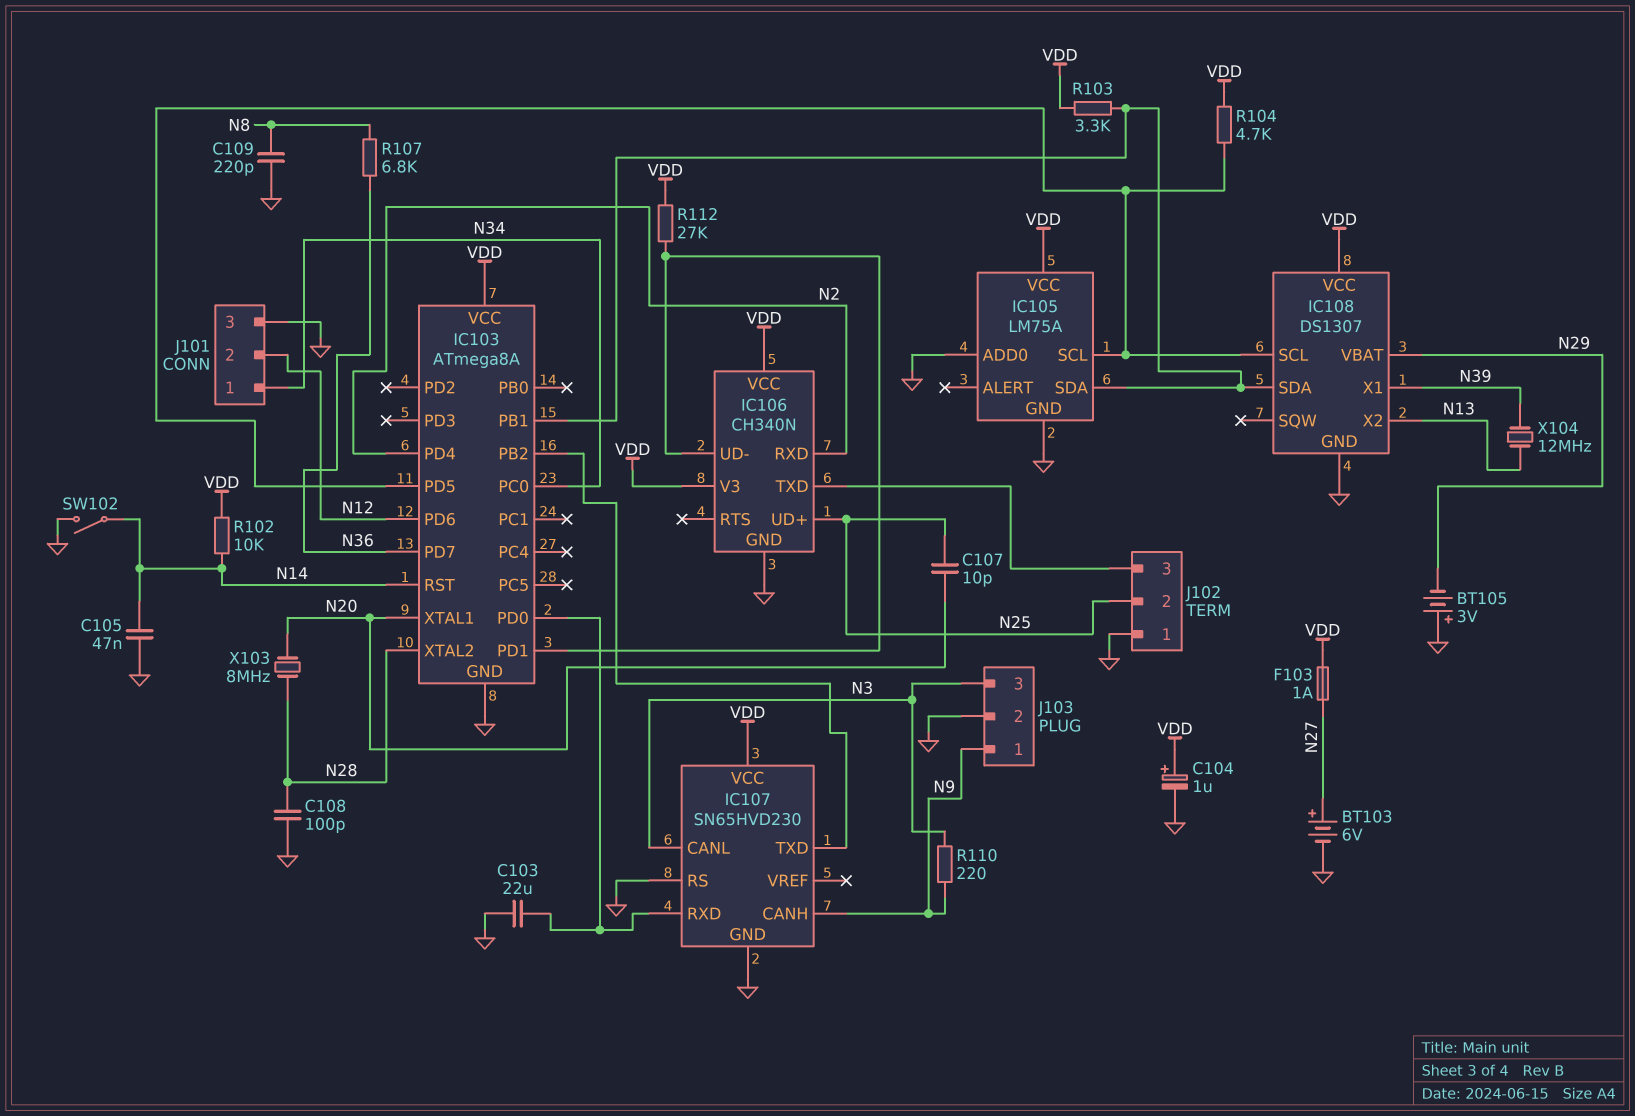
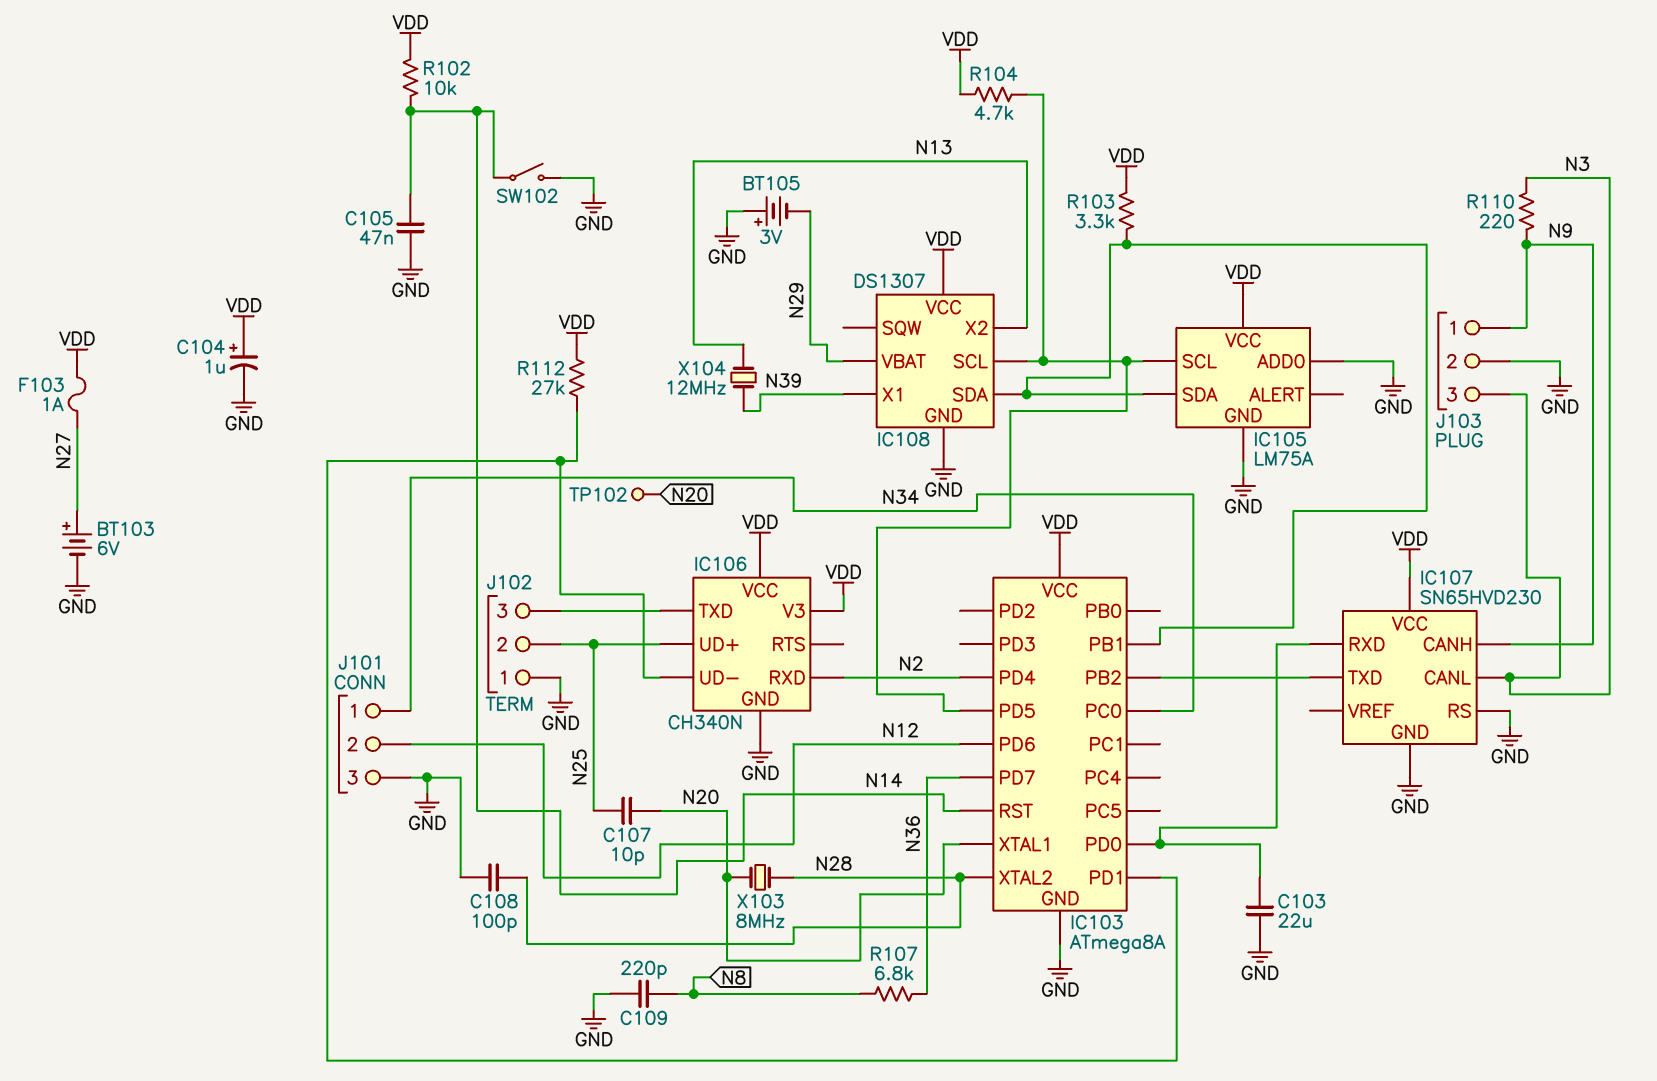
TP102: none -> test point (N20)

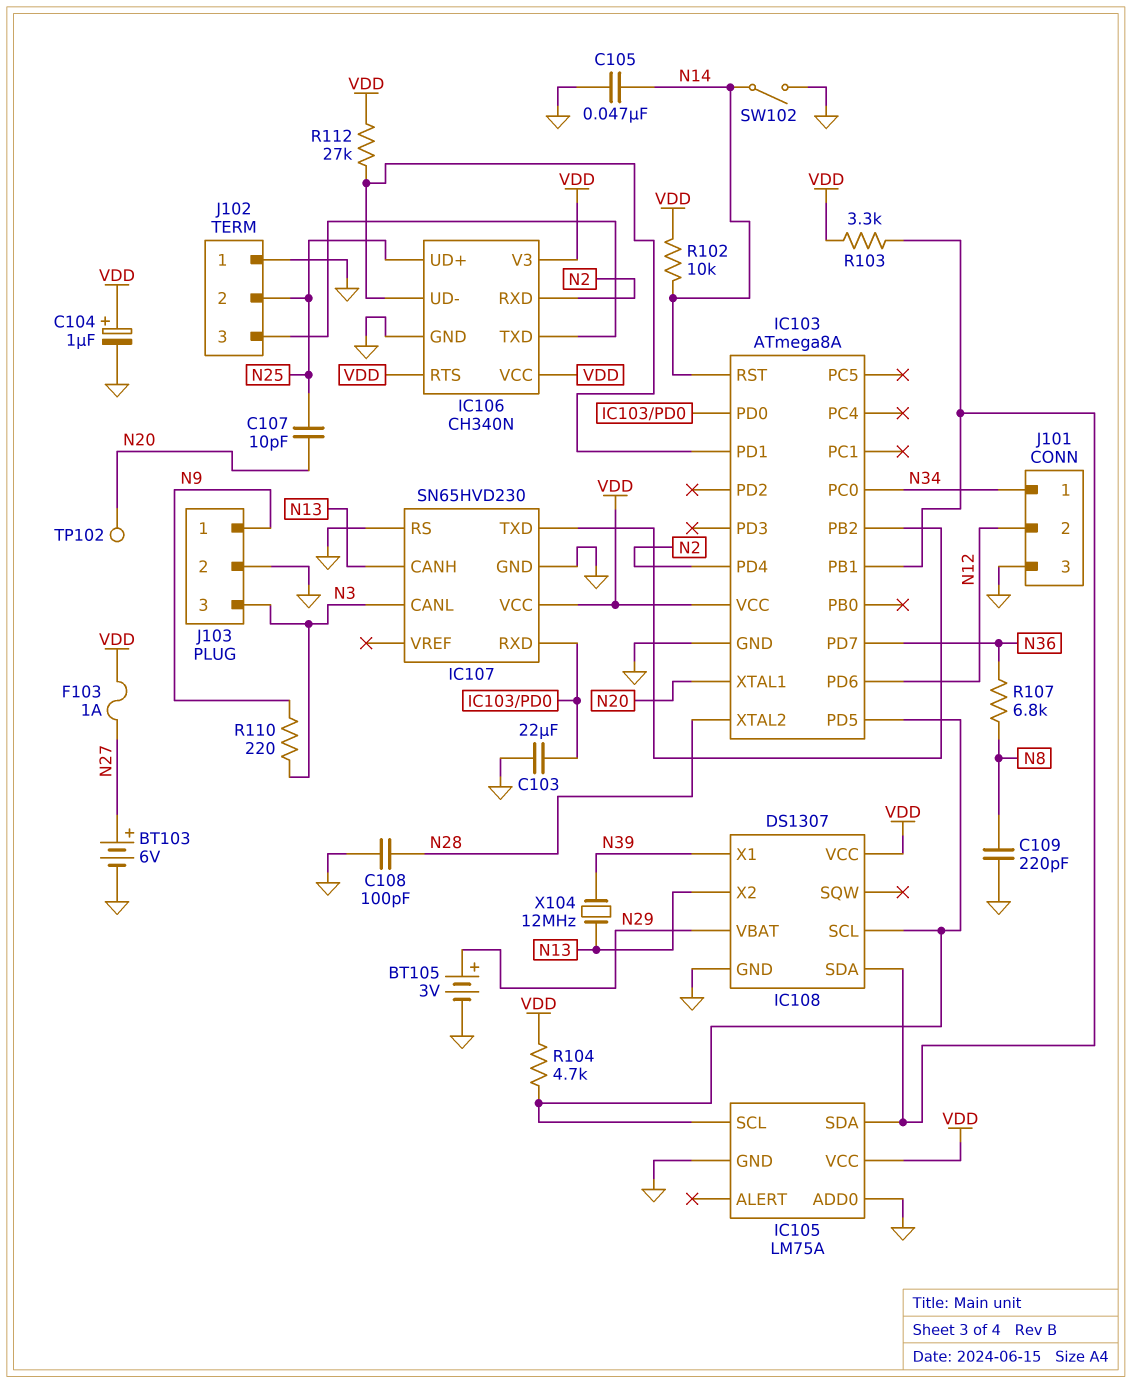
BT105: 3V (plus GND, minus N29) -> 3V (plus N29, minus GND)
IC106 pin RTS: none -> VDD
IC107 pin CANH: N9 -> N13
X103: 8MHz (N20, N28) -> none

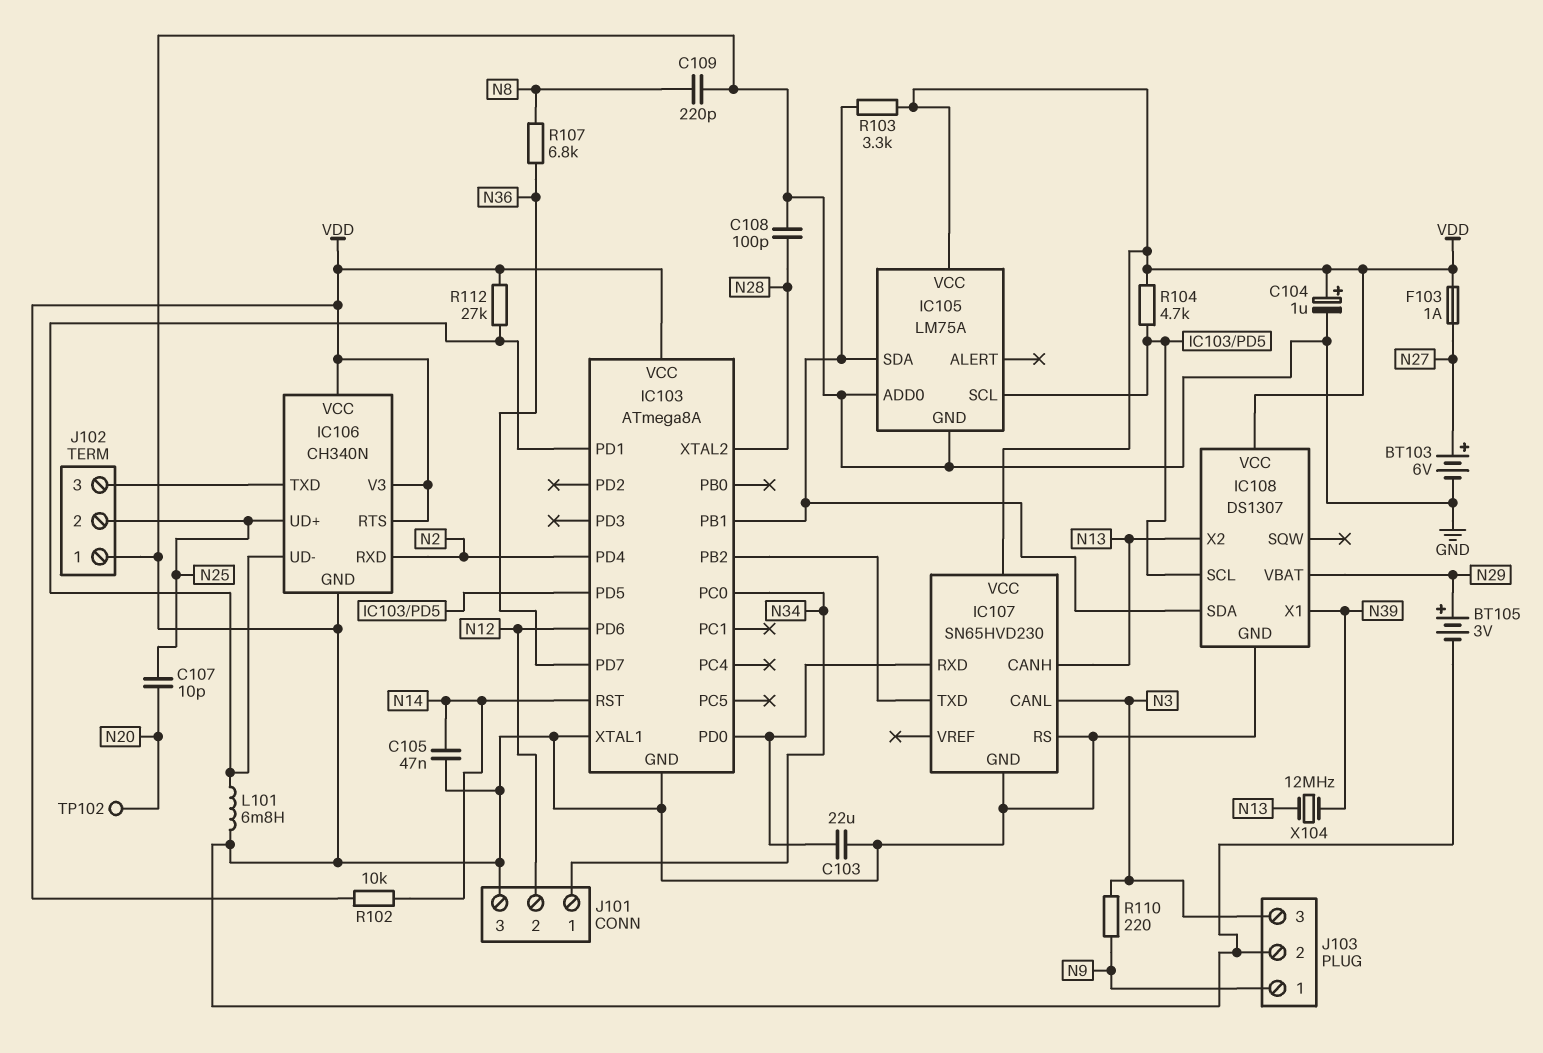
IC103 pin XTAL1: N20 -> GND
L101: none -> 6.8mH (GND, IC103/PD1)
SW102: switch (GND, N14) -> none

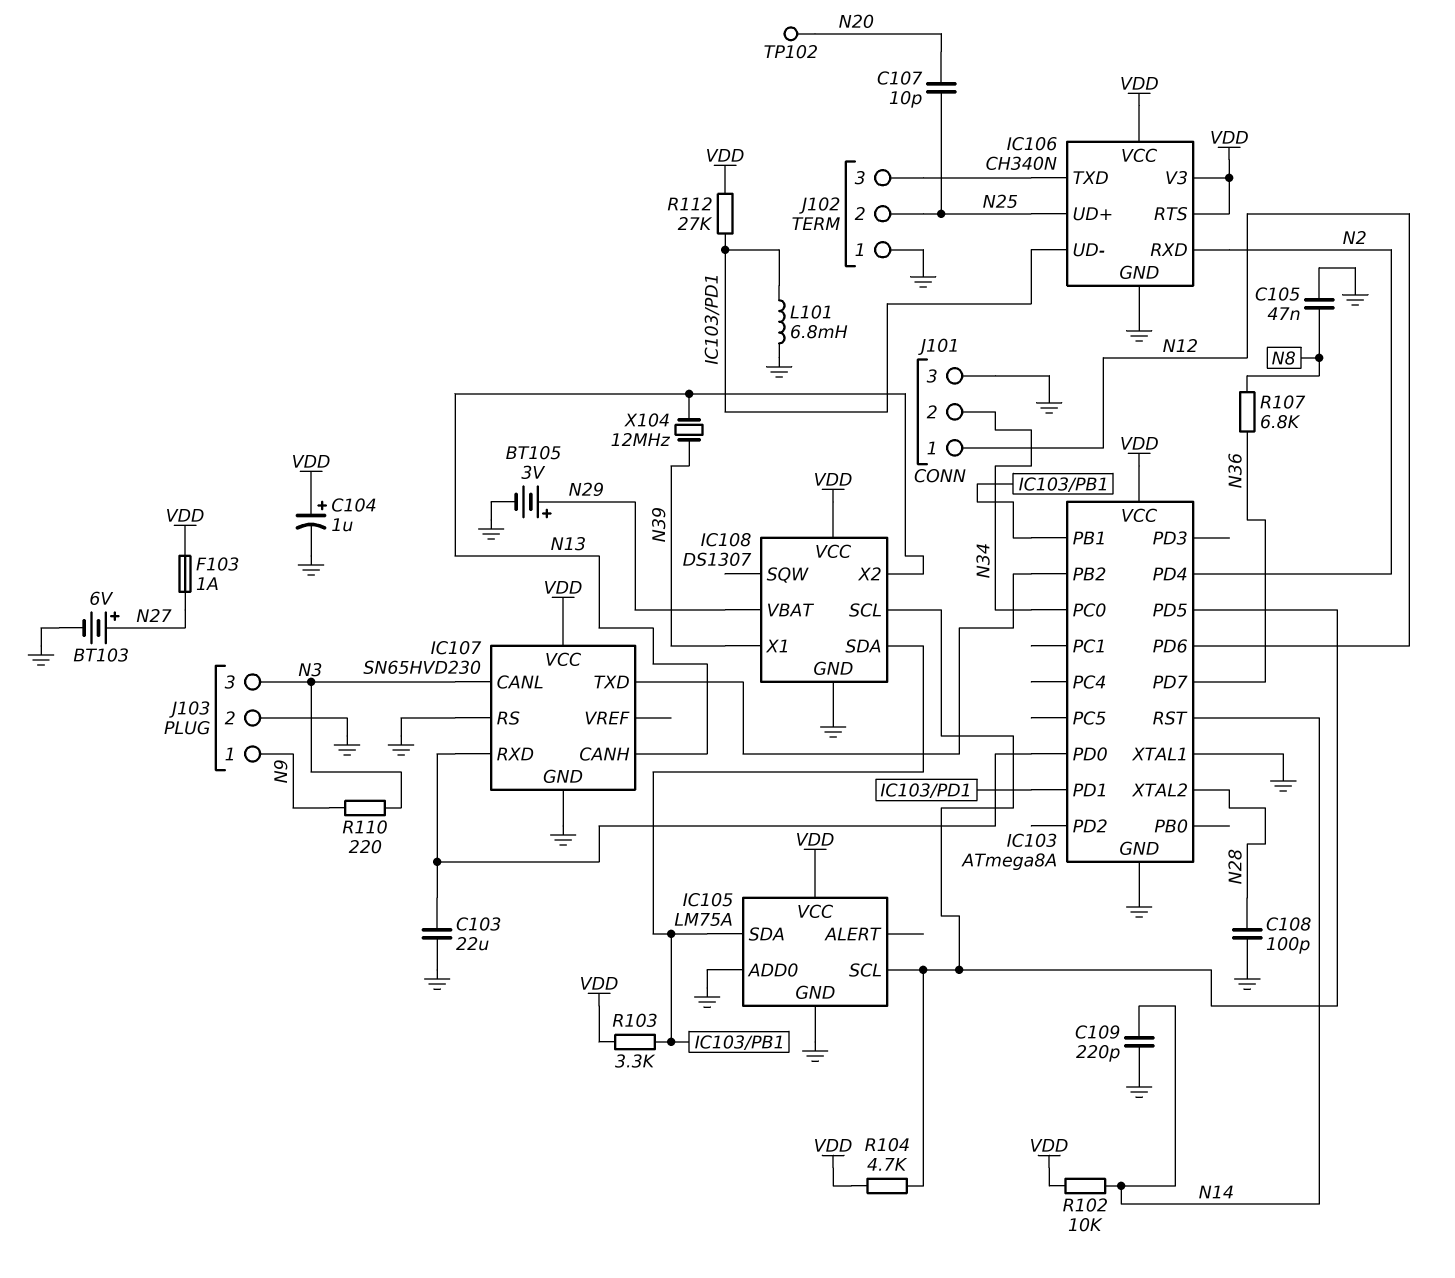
C105: 47nF (GND, N14) -> 47nF (GND, N8)
C109: 220pF (GND, N8) -> 220pF (GND, N14)
J101 pin 1: N34 -> N12
J101 pin 2: N12 -> N34

